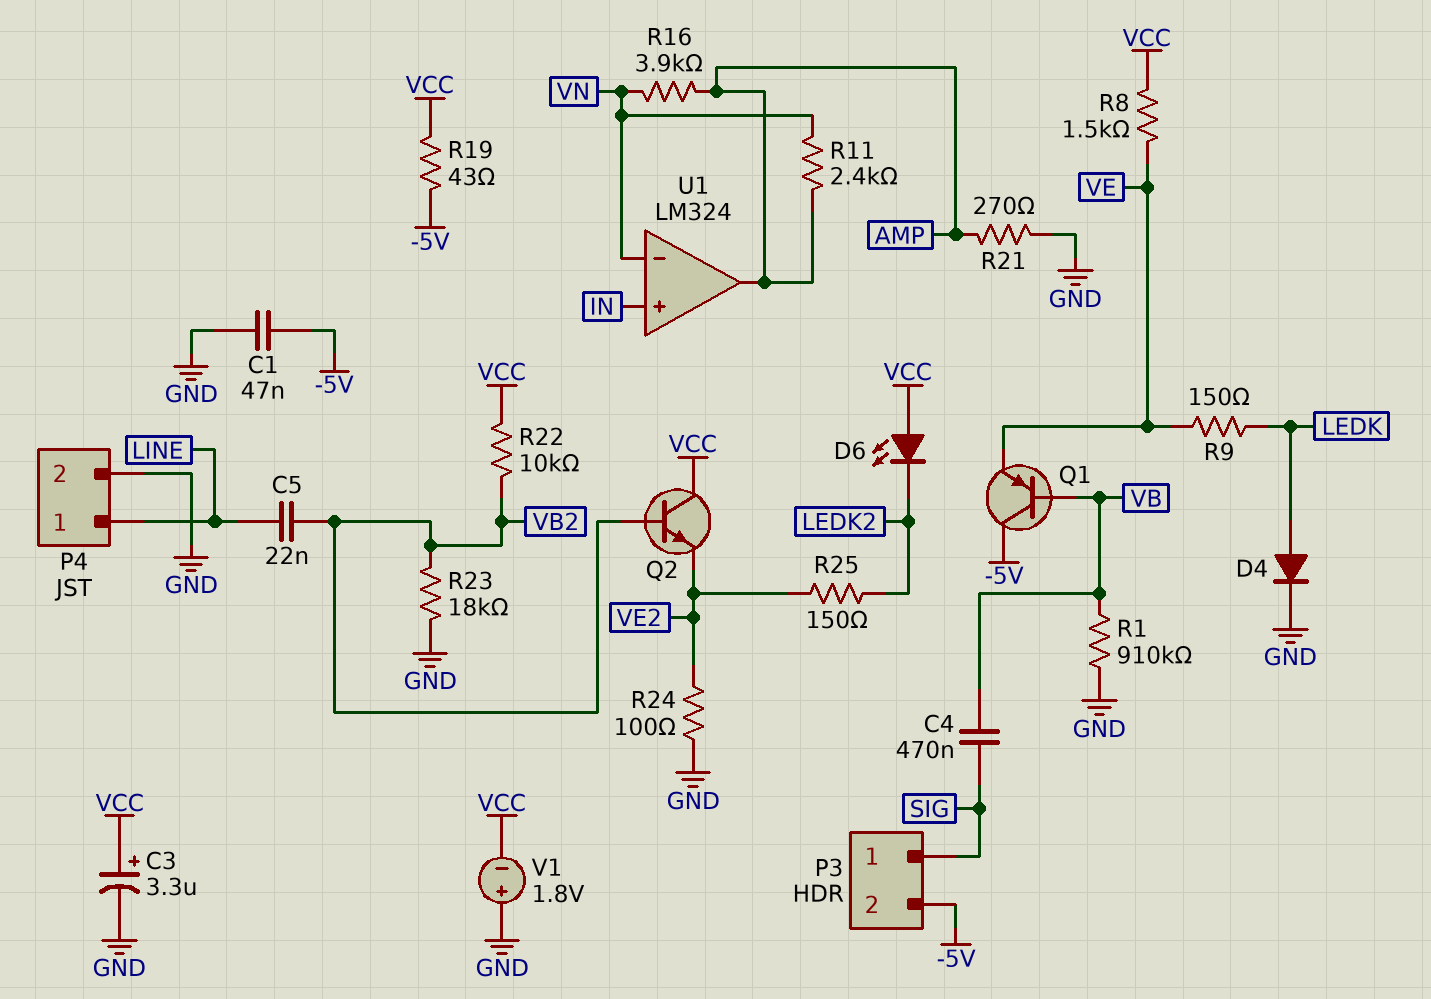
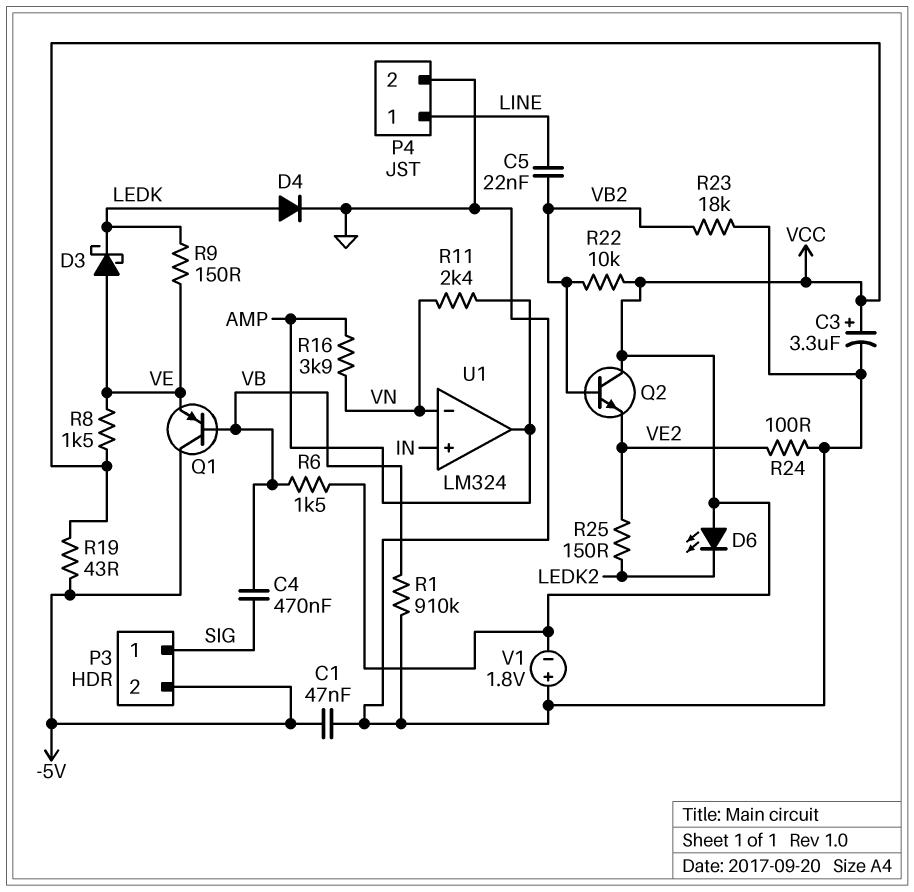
D3: none -> schottky (A VE, K LEDK)
R6: none -> 1.5k (VB, VCC)
R21: 270 (AMP, GND) -> none

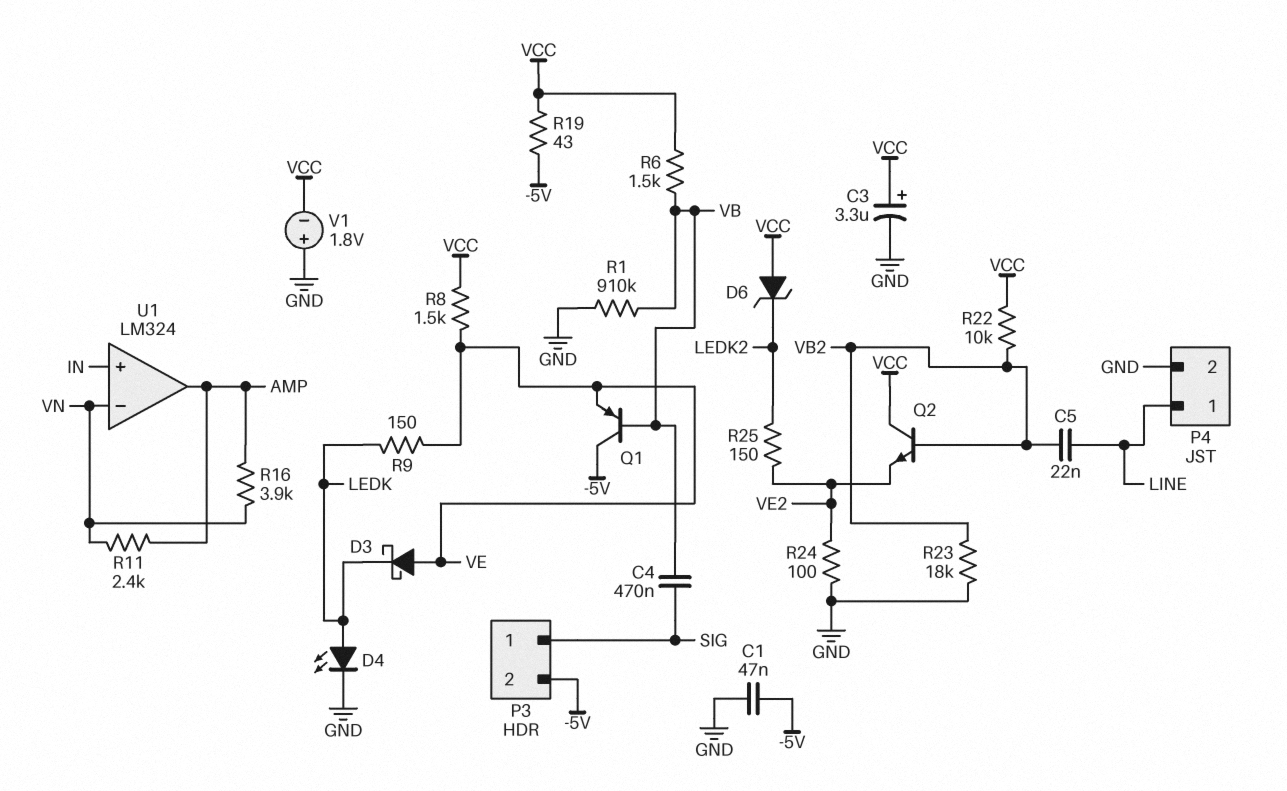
D4: diode (A LEDK, K GND) -> LED (A LEDK, K GND)
D6: LED (A VCC, K LEDK2) -> zener (A VCC, K LEDK2)

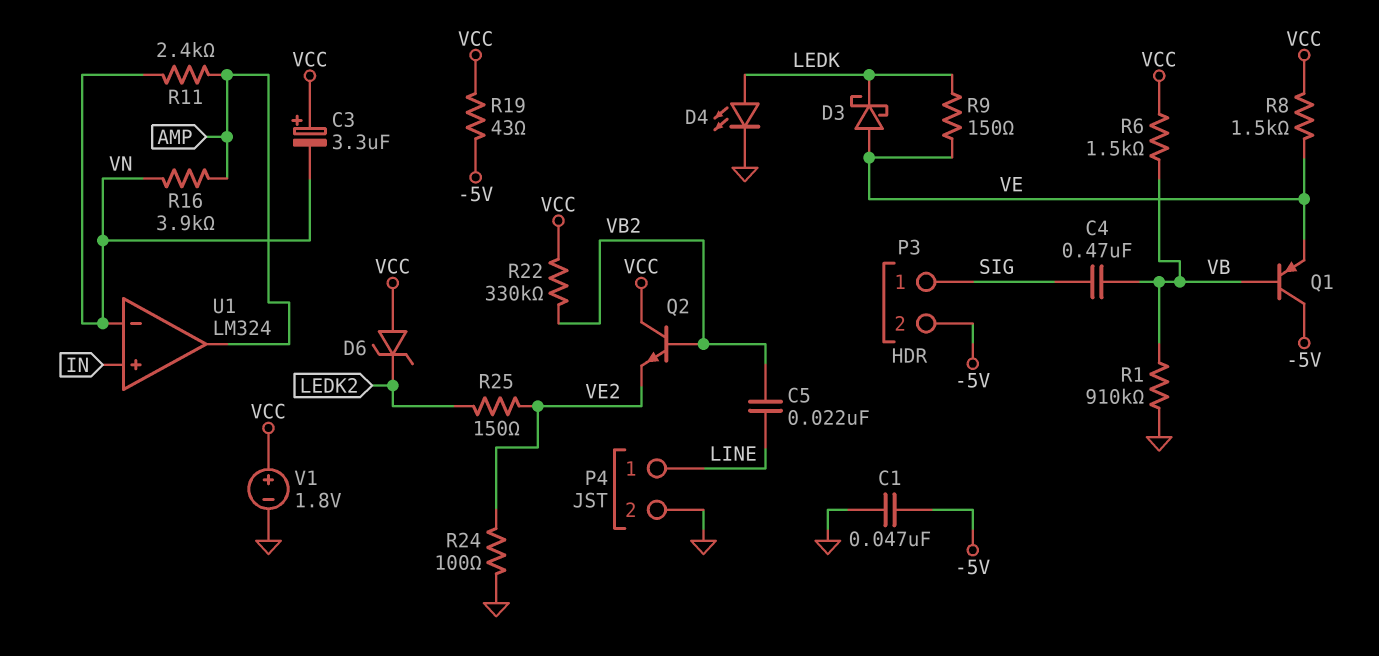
C3: 3.3uF (plus VCC, minus GND) -> 3.3uF (plus VCC, minus VN)
R22: 10k (VB2, VCC) -> 330k (VB2, VCC)
R23: 18k (GND, VB2) -> none
V1: 1.8V (plus GND, minus VCC) -> 1.8V (plus VCC, minus GND)

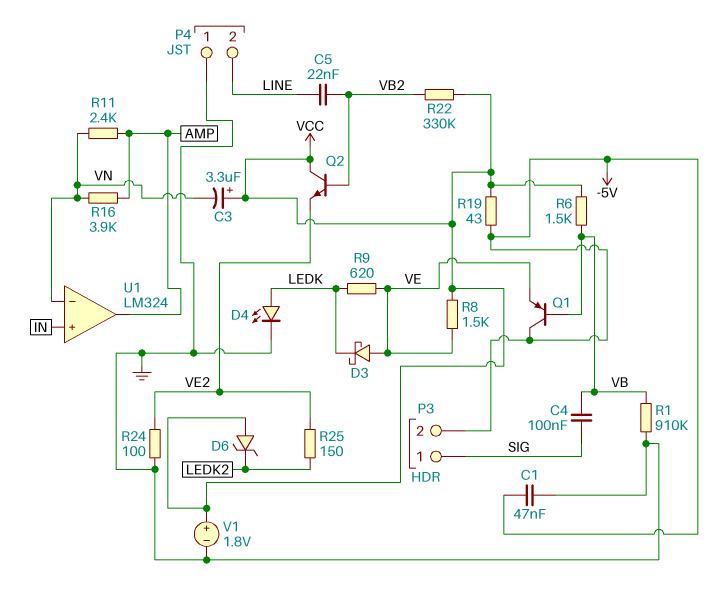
C4: 470nF (SIG, VB) -> 100nF (SIG, VB)
P4 pin 1: LINE -> GND
P4 pin 2: GND -> LINE
R9: 150 (LEDK, VE) -> 620 (LEDK, VE)

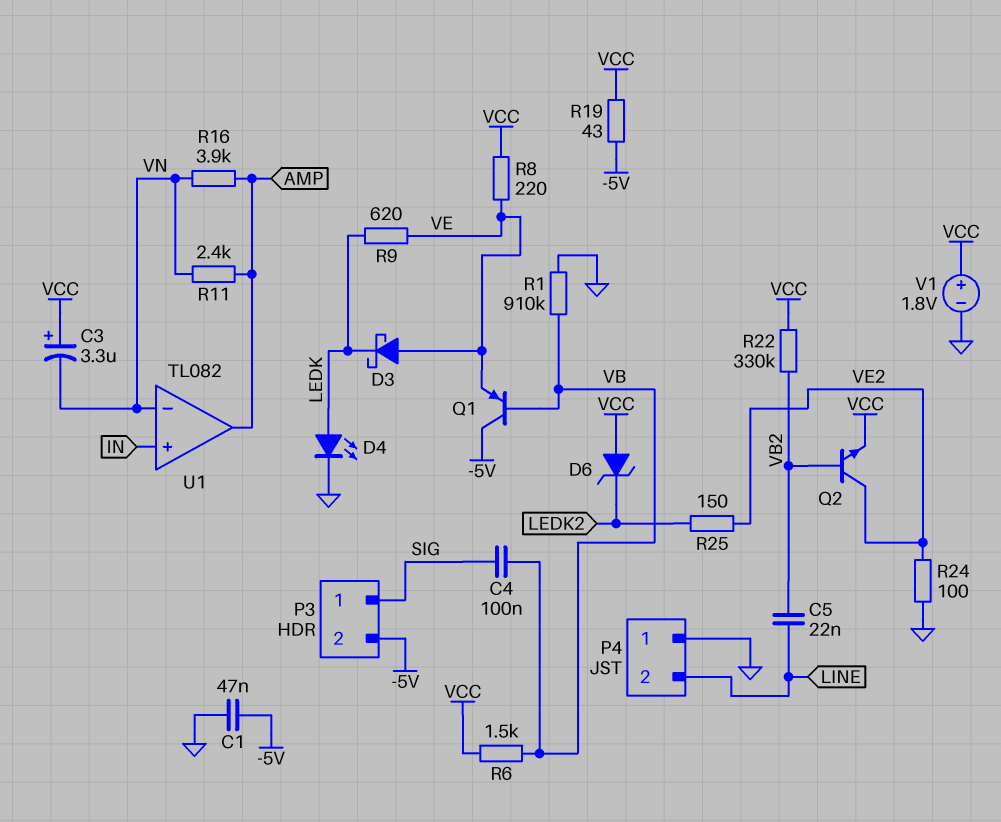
Q2: NPN (B VB2, C VCC, E VE2) -> NPN (B VB2, C VE2, E VCC)
R8: 1.5k (VCC, VE) -> 220 (VCC, VE)
U1: LM324 -> TL082

